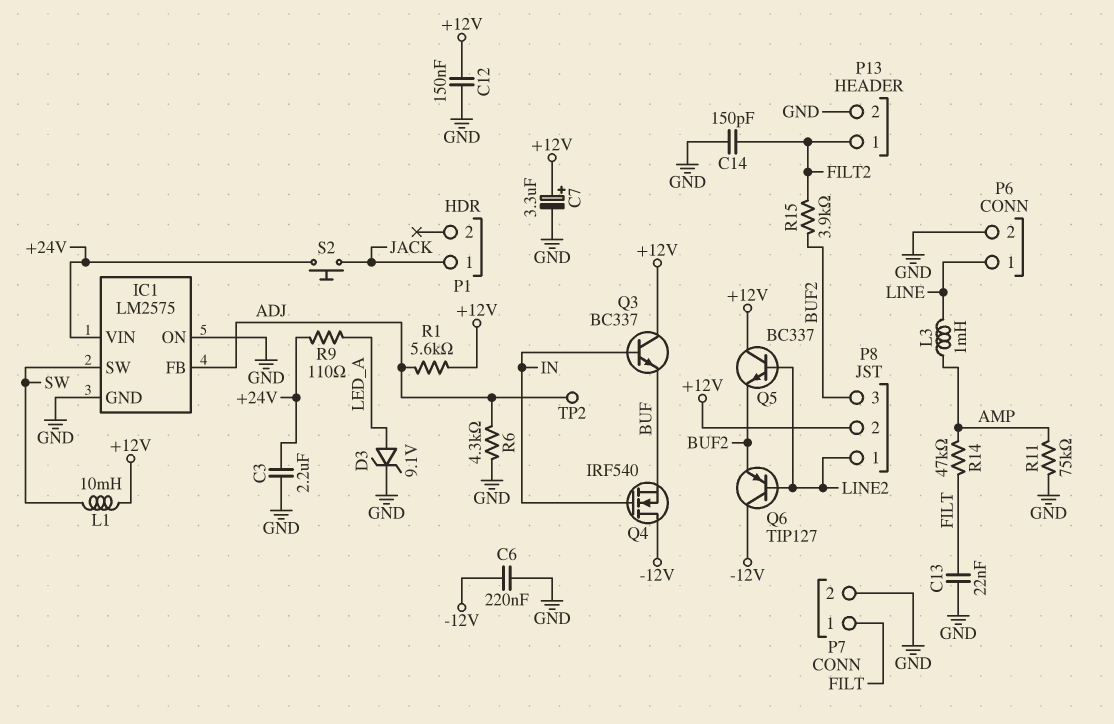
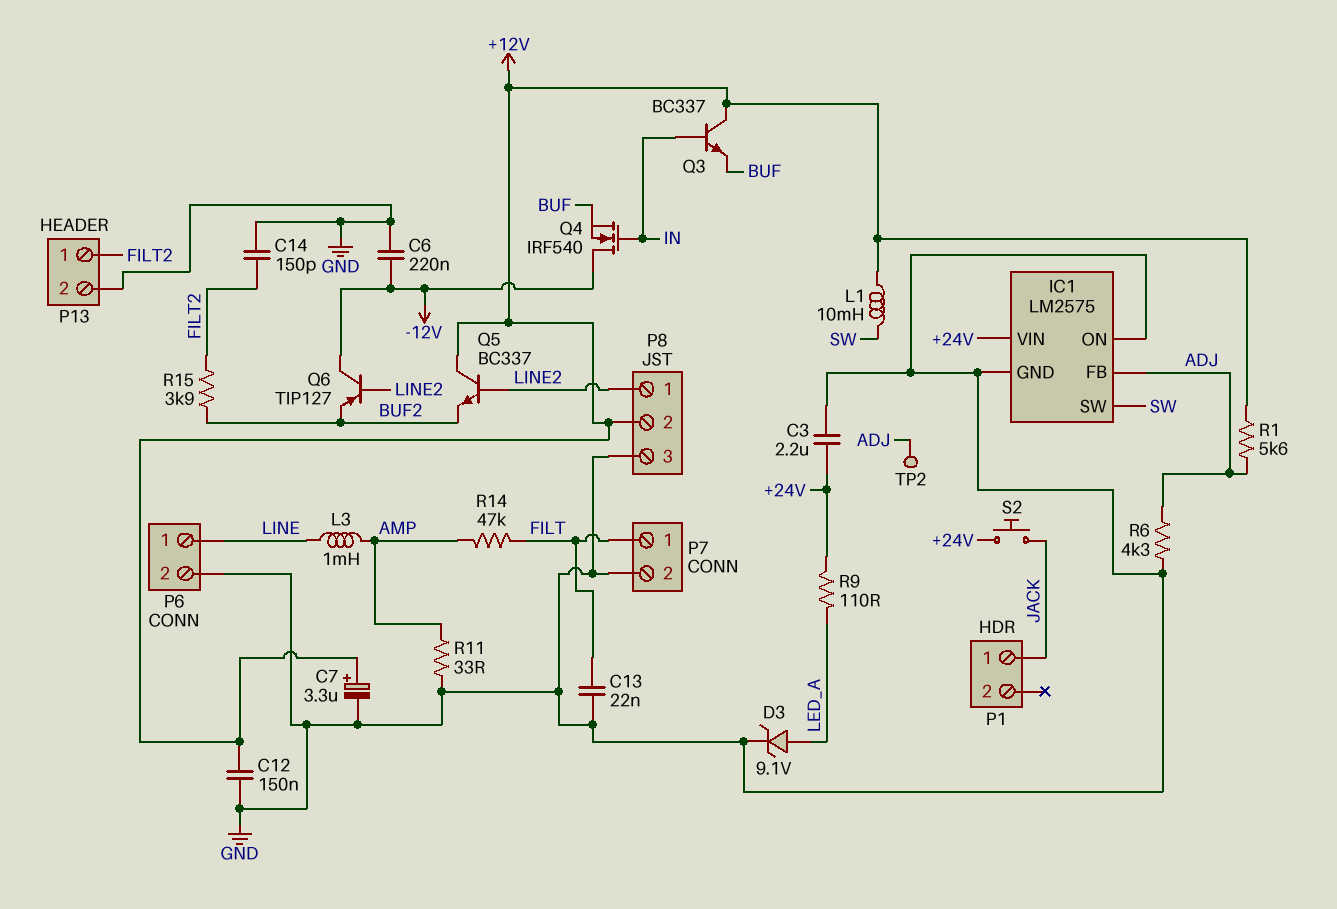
P8 pin 3: BUF2 -> GND
R11: 75k (AMP, GND) -> 33 (AMP, GND)

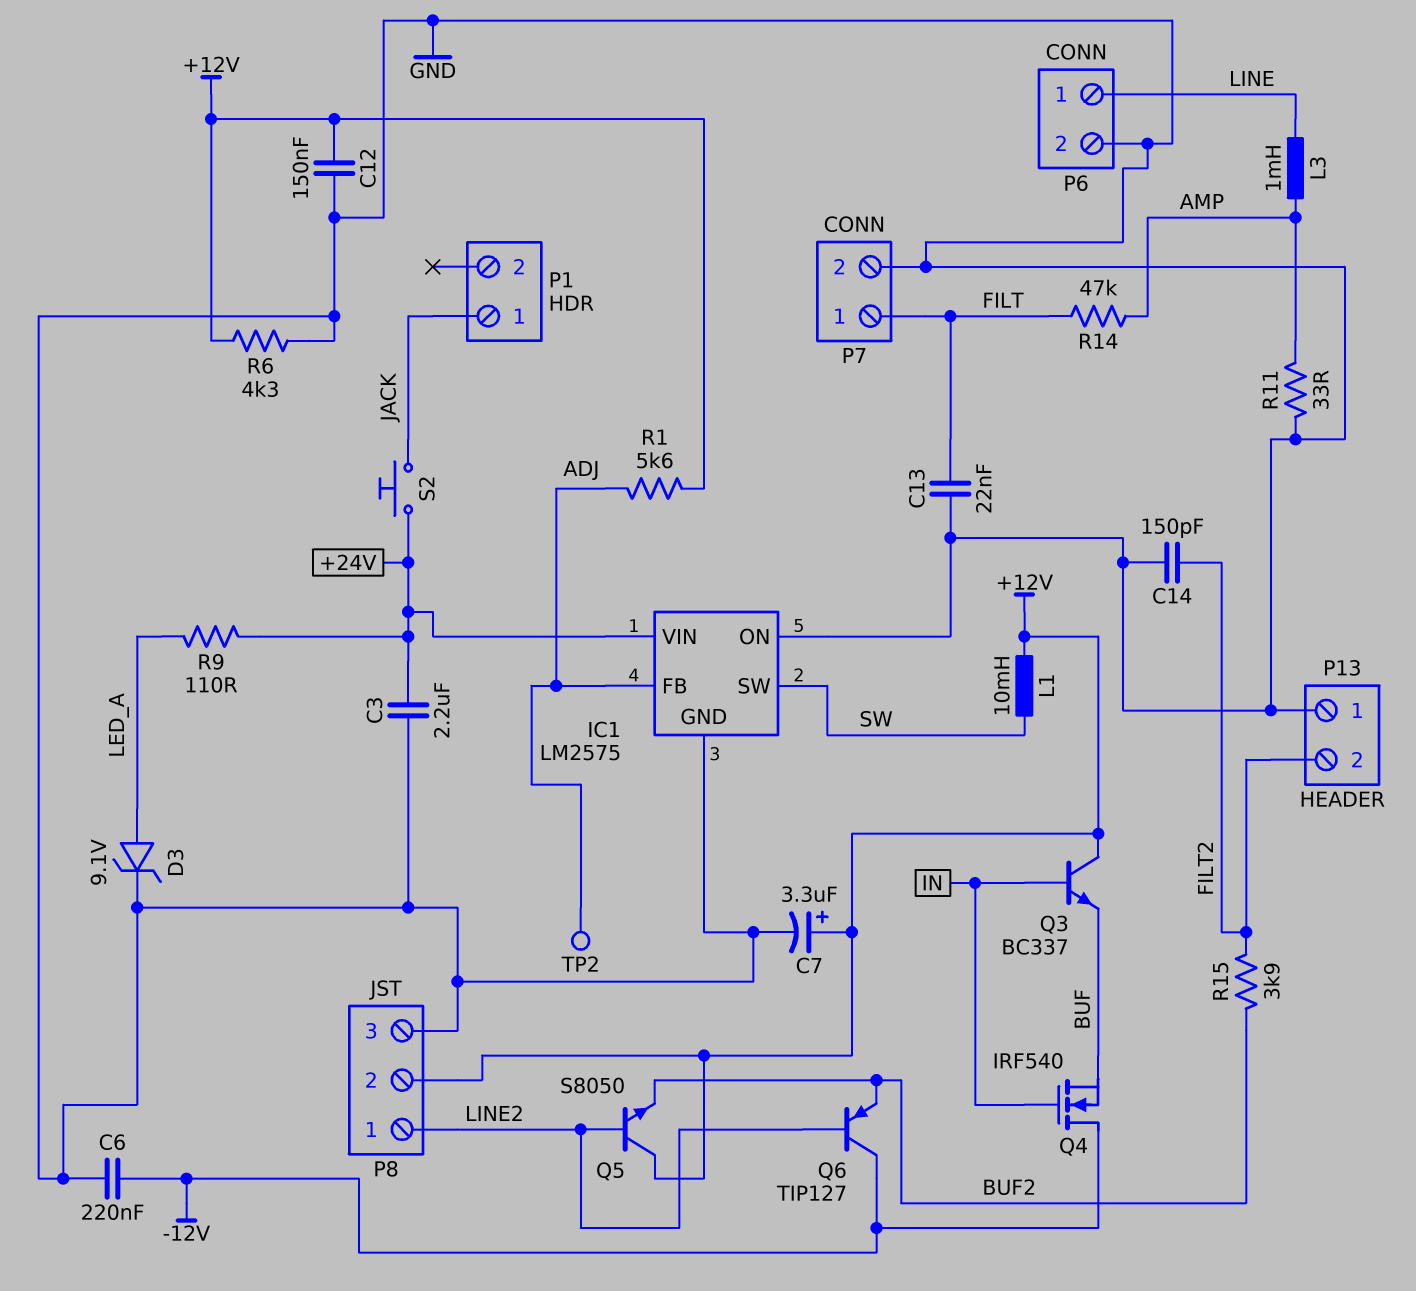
P13 pin 1: FILT2 -> GND
P13 pin 2: GND -> FILT2
Q5: NPN BC337 (B LINE2, C +12V, E BUF2) -> NPN S8050 (B LINE2, C +12V, E BUF2)
R6: 4.3k (ADJ, GND) -> 4.3k (+12V, GND)

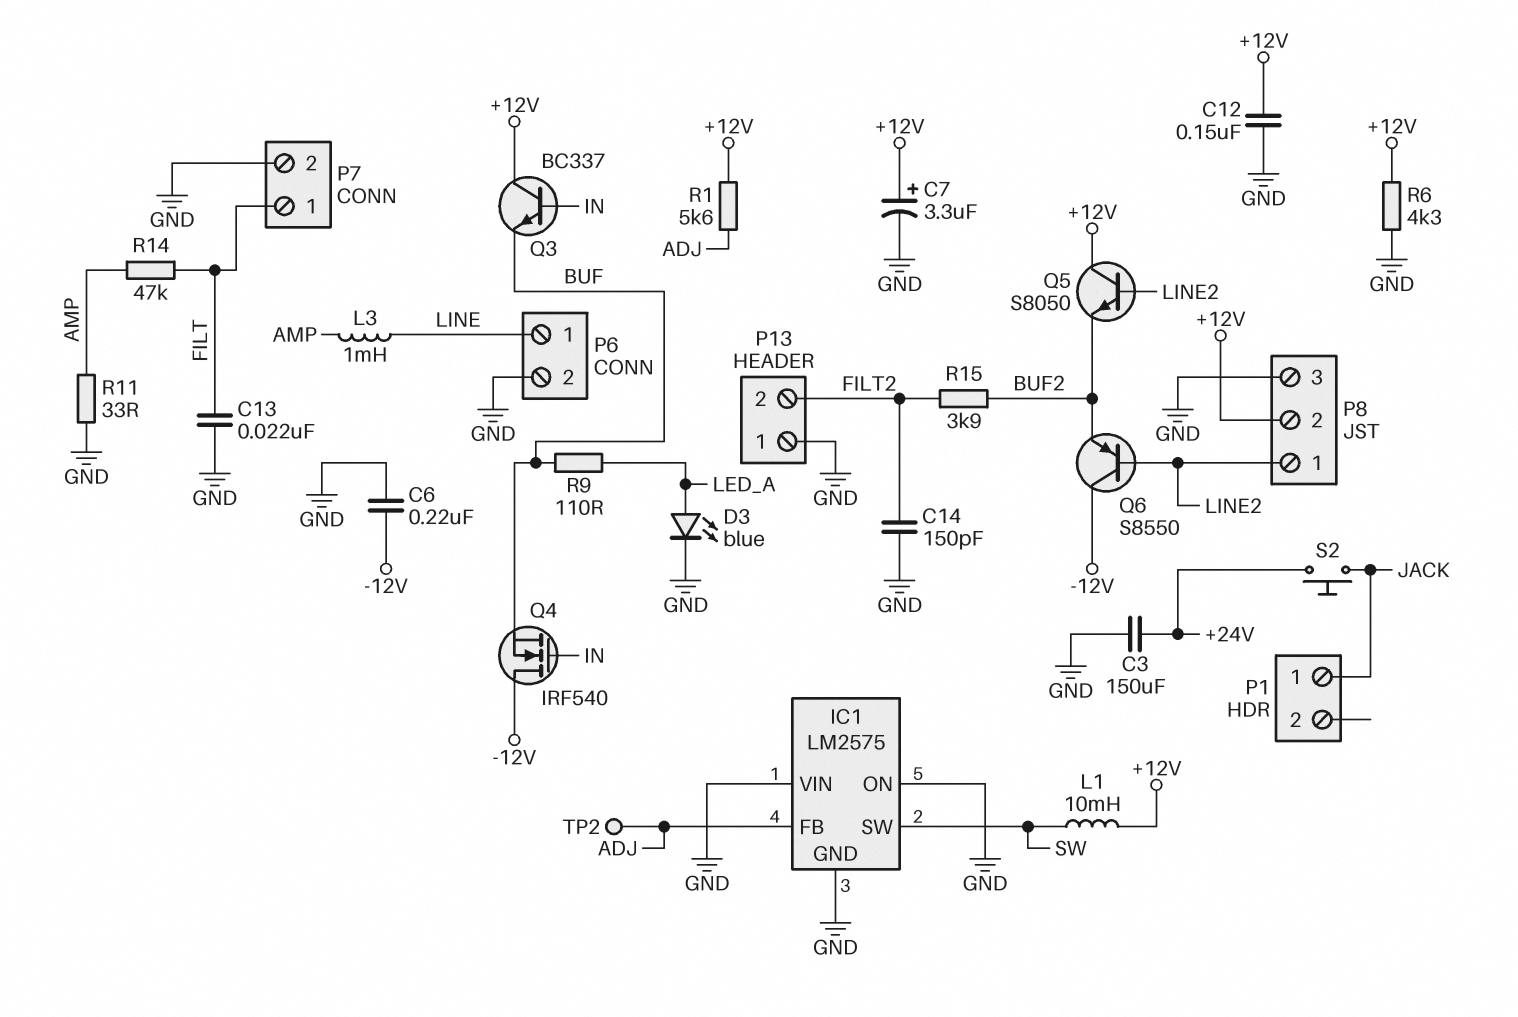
C3: 2.2uF (+24V, GND) -> 150uF (+24V, GND)
D3: zener 9.1V (A LED_A, K GND) -> LED blue (A LED_A, K GND)
IC1 pin VIN: +24V -> GND
Q6: PNP TIP127 (B LINE2, C -12V, E BUF2) -> PNP S8550 (B LINE2, C -12V, E BUF2)
R9: 110 (+24V, LED_A) -> 110 (BUF, LED_A)

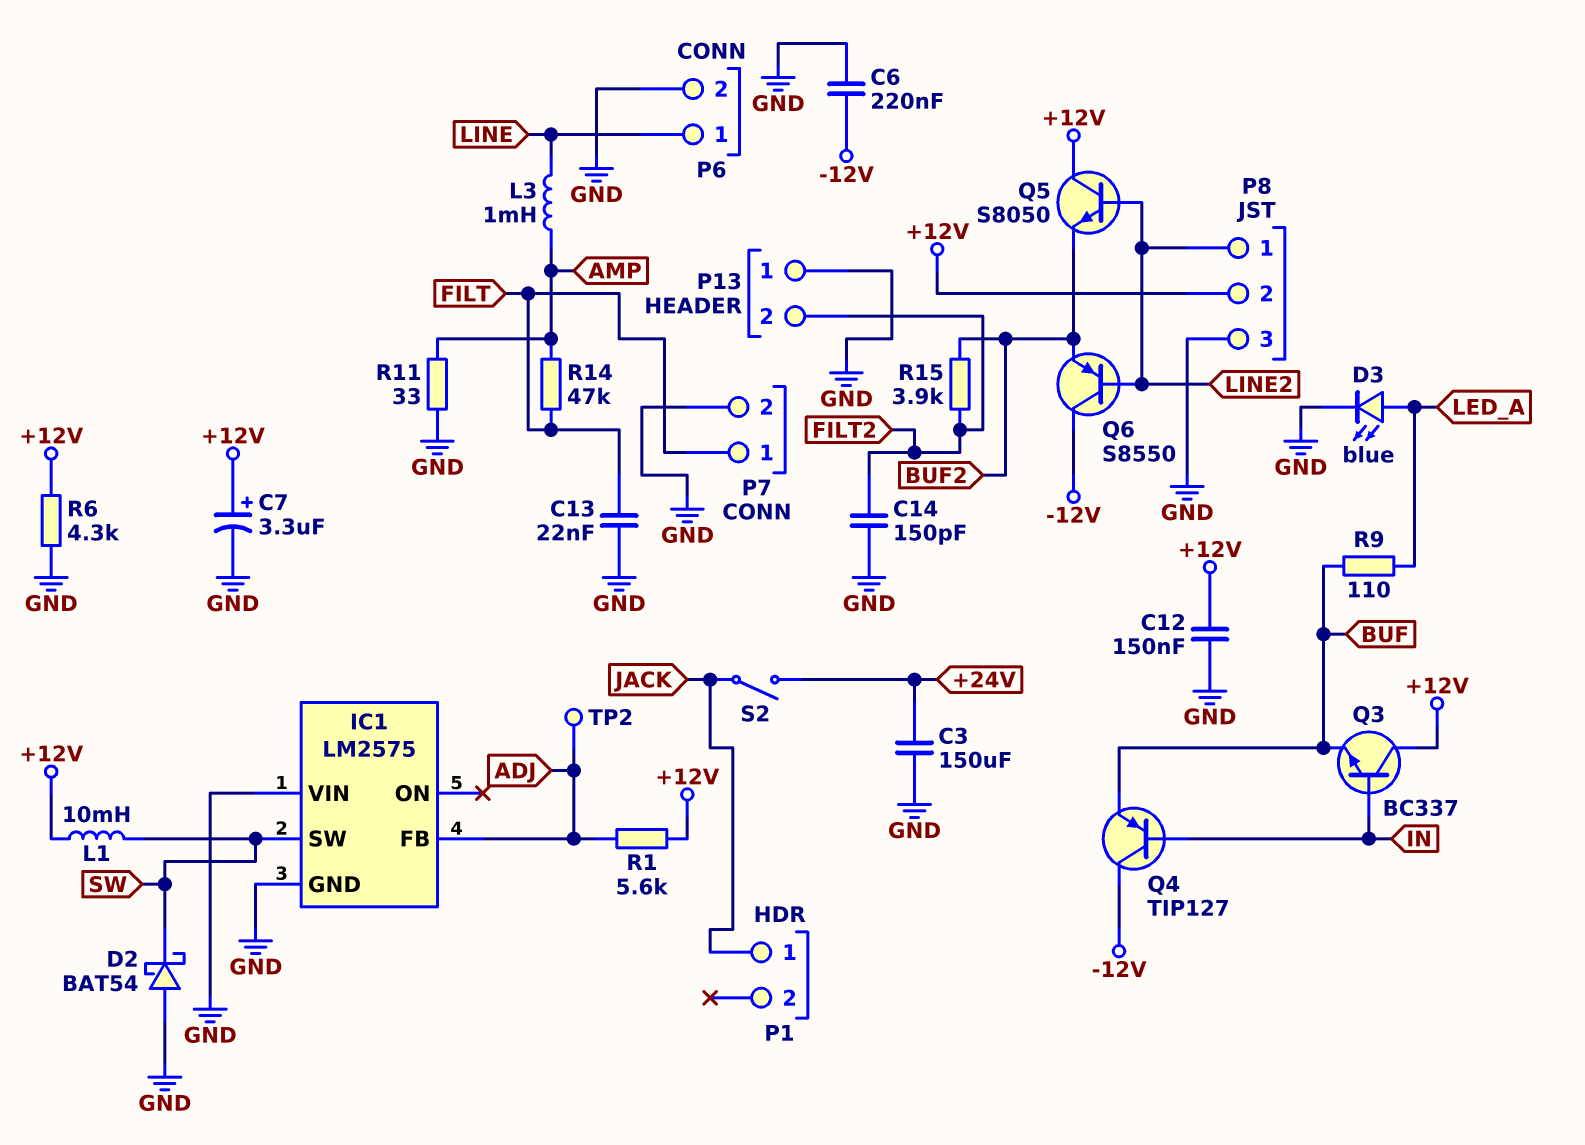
D2: none -> schottky BAT54 (A GND, K SW)
IC1 pin ON: GND -> none
Q4: NMOS IRF540 (G IN, D -12V, S BUF) -> PNP TIP127 (B IN, C -12V, E BUF)
S2: button (+24V, JACK) -> switch (+24V, JACK)

